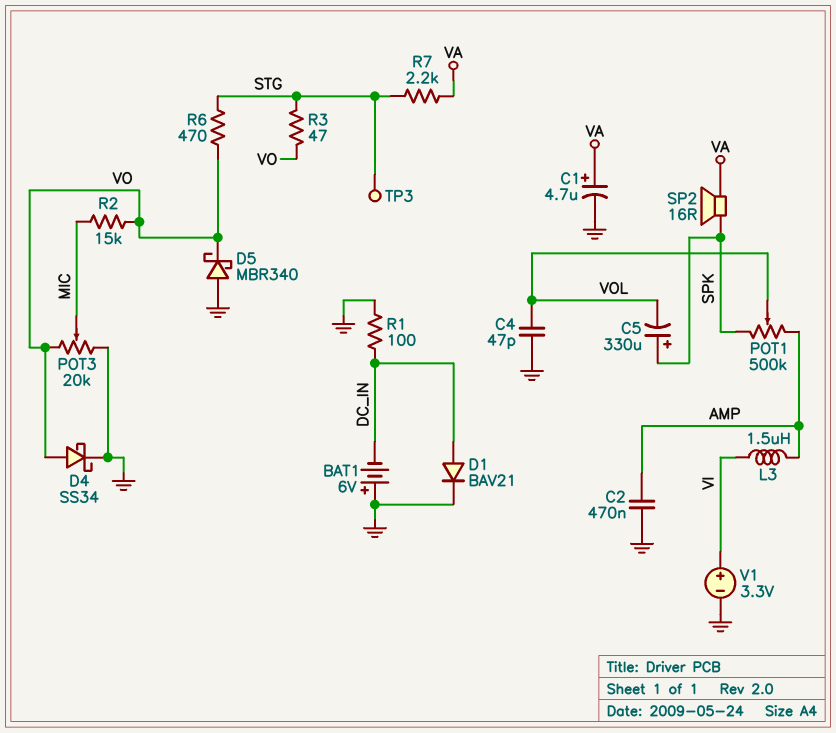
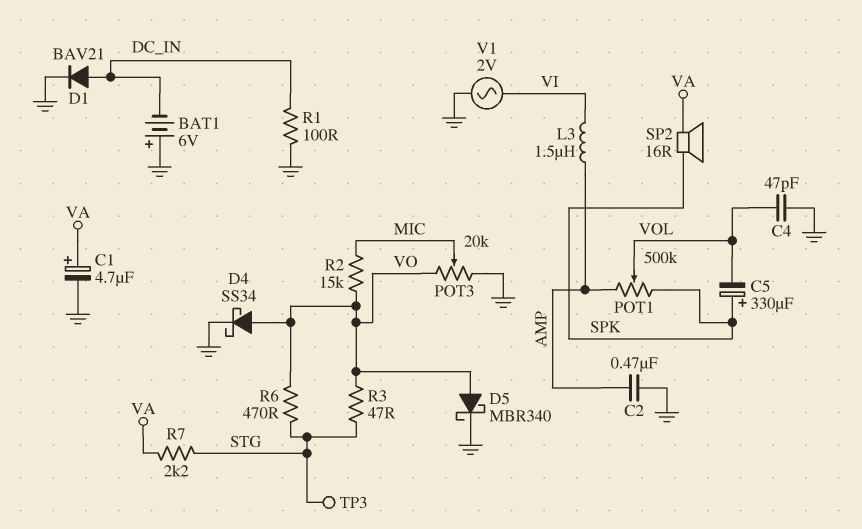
D5: schottky MBR340 (A GND, K VO) -> schottky MBR340 (A VO, K GND)
V1: 3.3V (plus VI, minus GND) -> AC 2V (GND, VI)

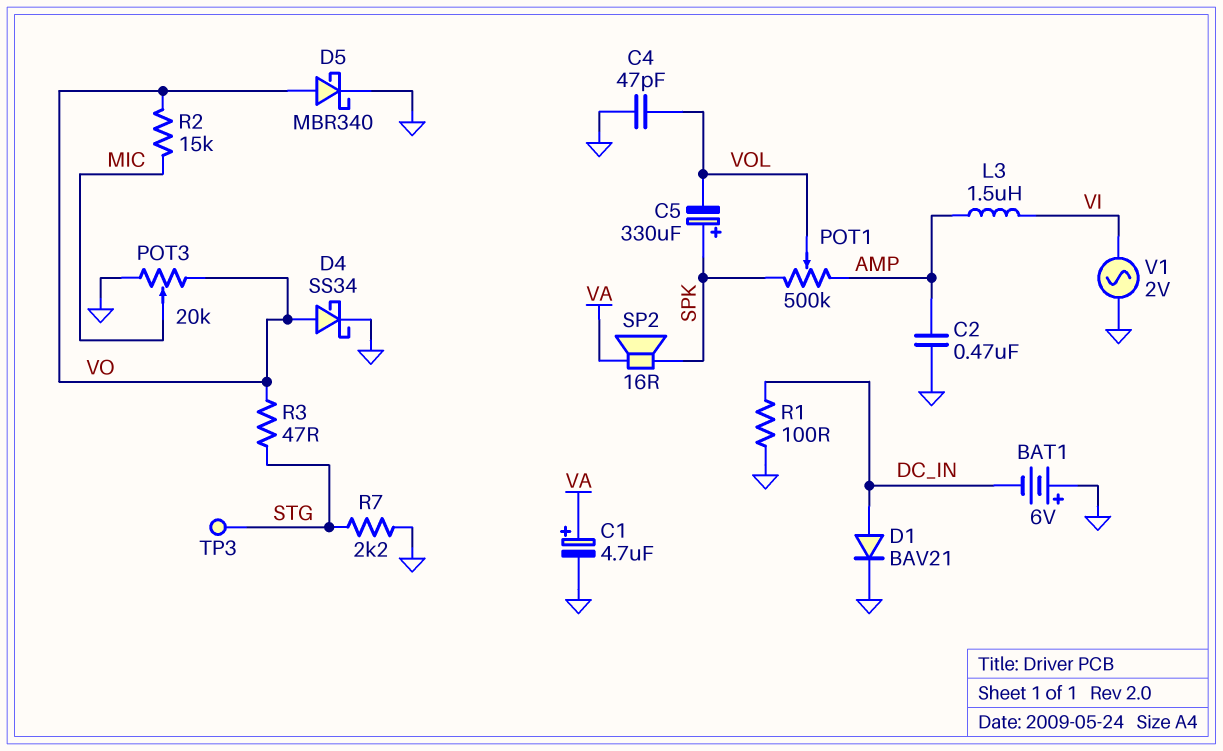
R6: 470 (STG, VO) -> none
R7: 2.2k (STG, VA) -> 2.2k (GND, STG)

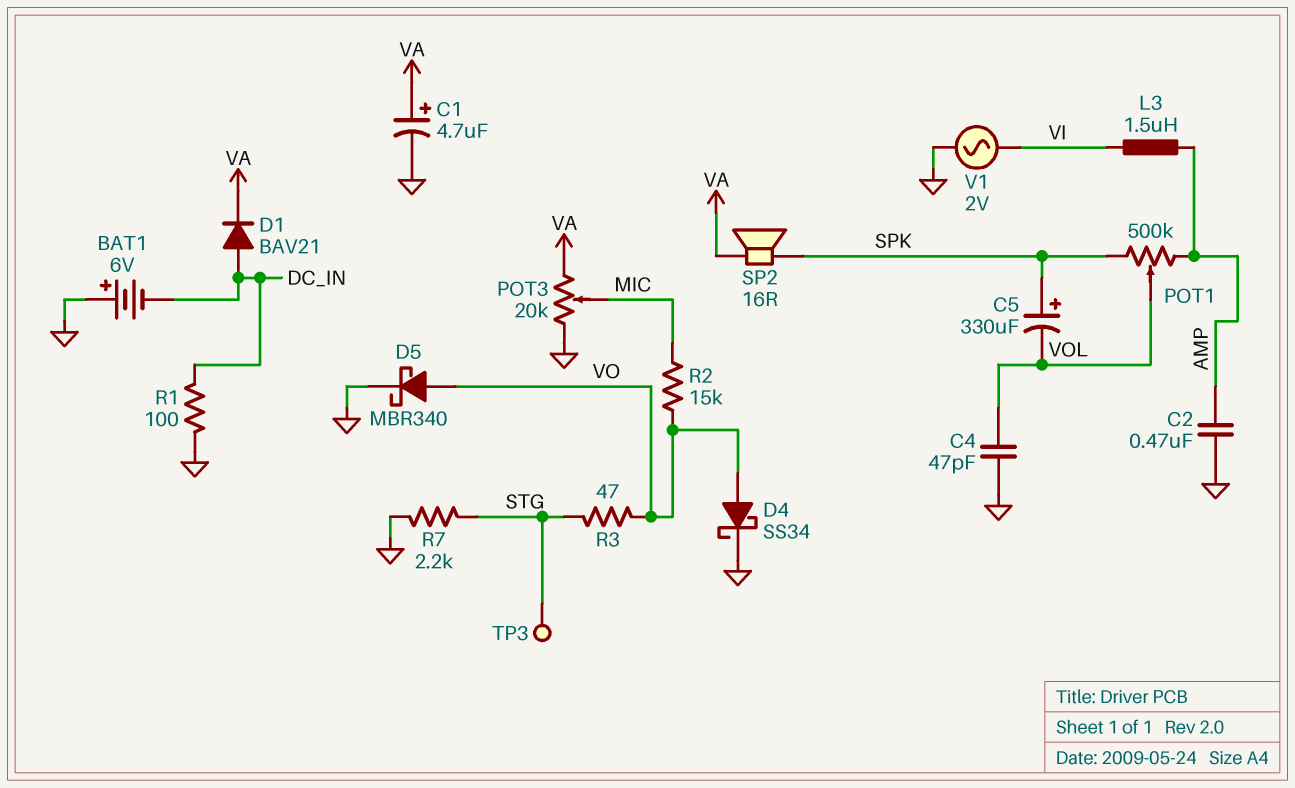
D1: diode BAV21 (A DC_IN, K GND) -> diode BAV21 (A DC_IN, K VA)
POT3: 20k (GND, VO, wiper MIC) -> 20k (GND, VA, wiper MIC)

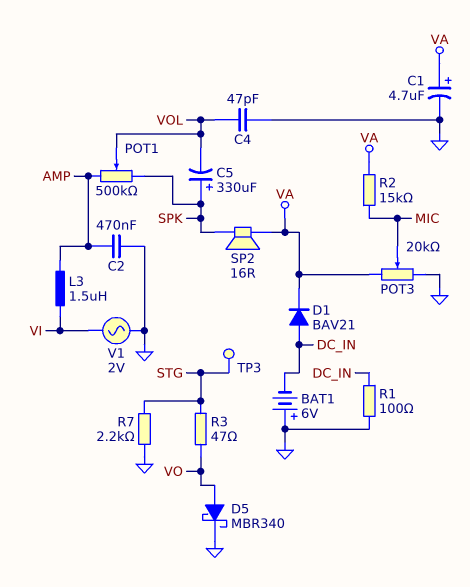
D4: schottky SS34 (A VO, K GND) -> none
R2: 15k (MIC, VO) -> 15k (MIC, VA)

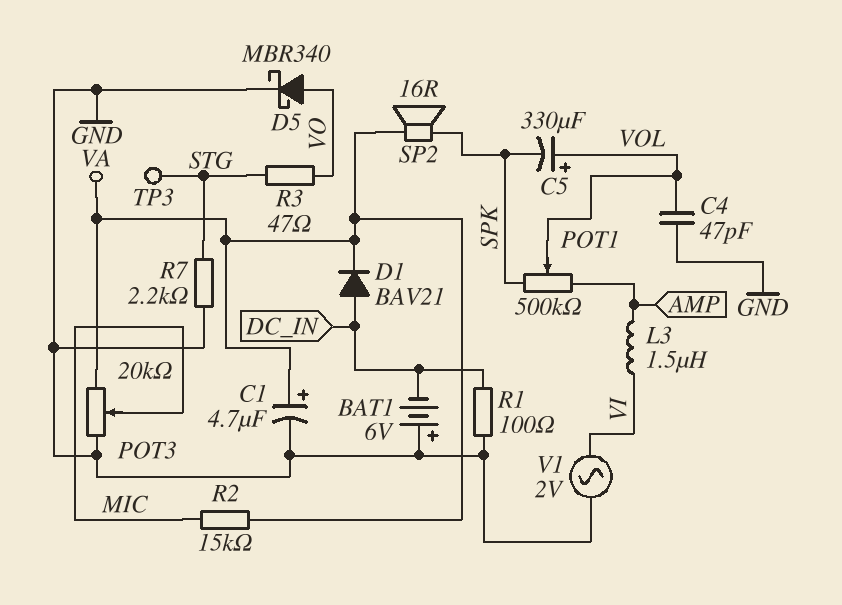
C2: 470nF (AMP, GND) -> none
C5: 330uF (plus SPK, minus VOL) -> 330uF (plus VOL, minus SPK)

